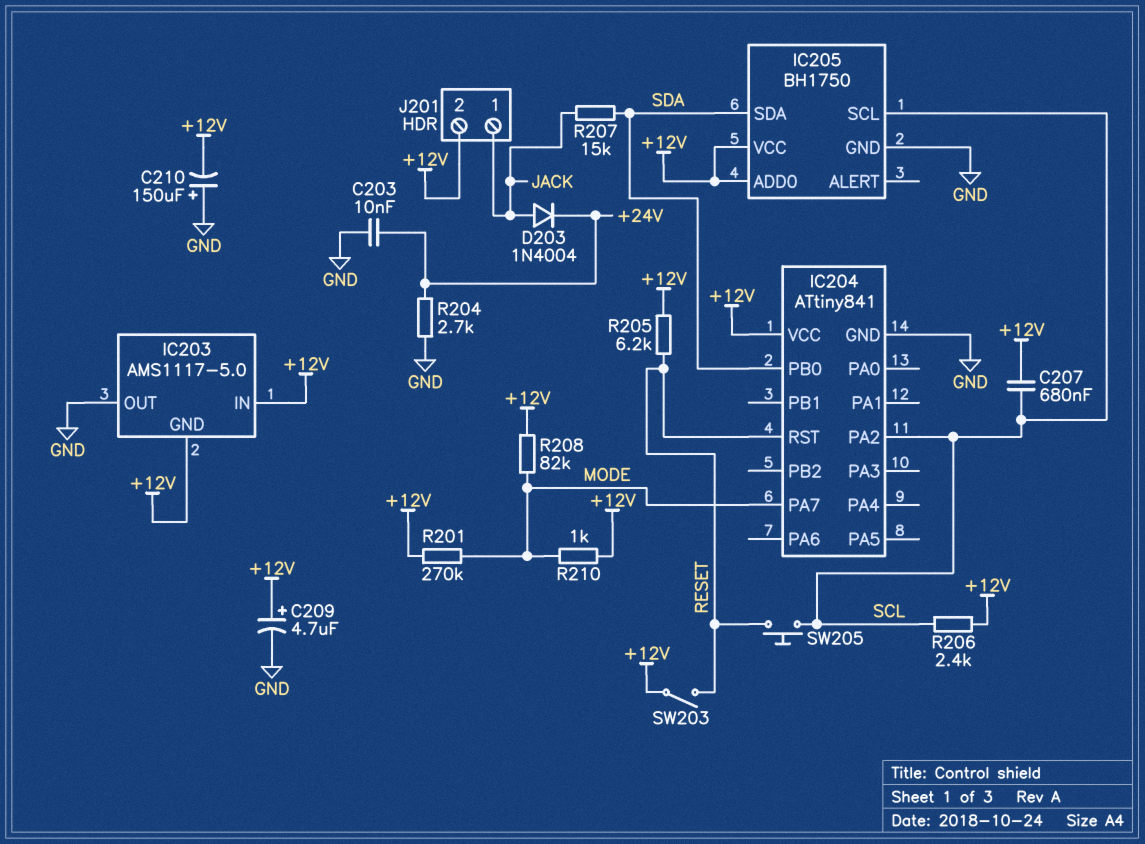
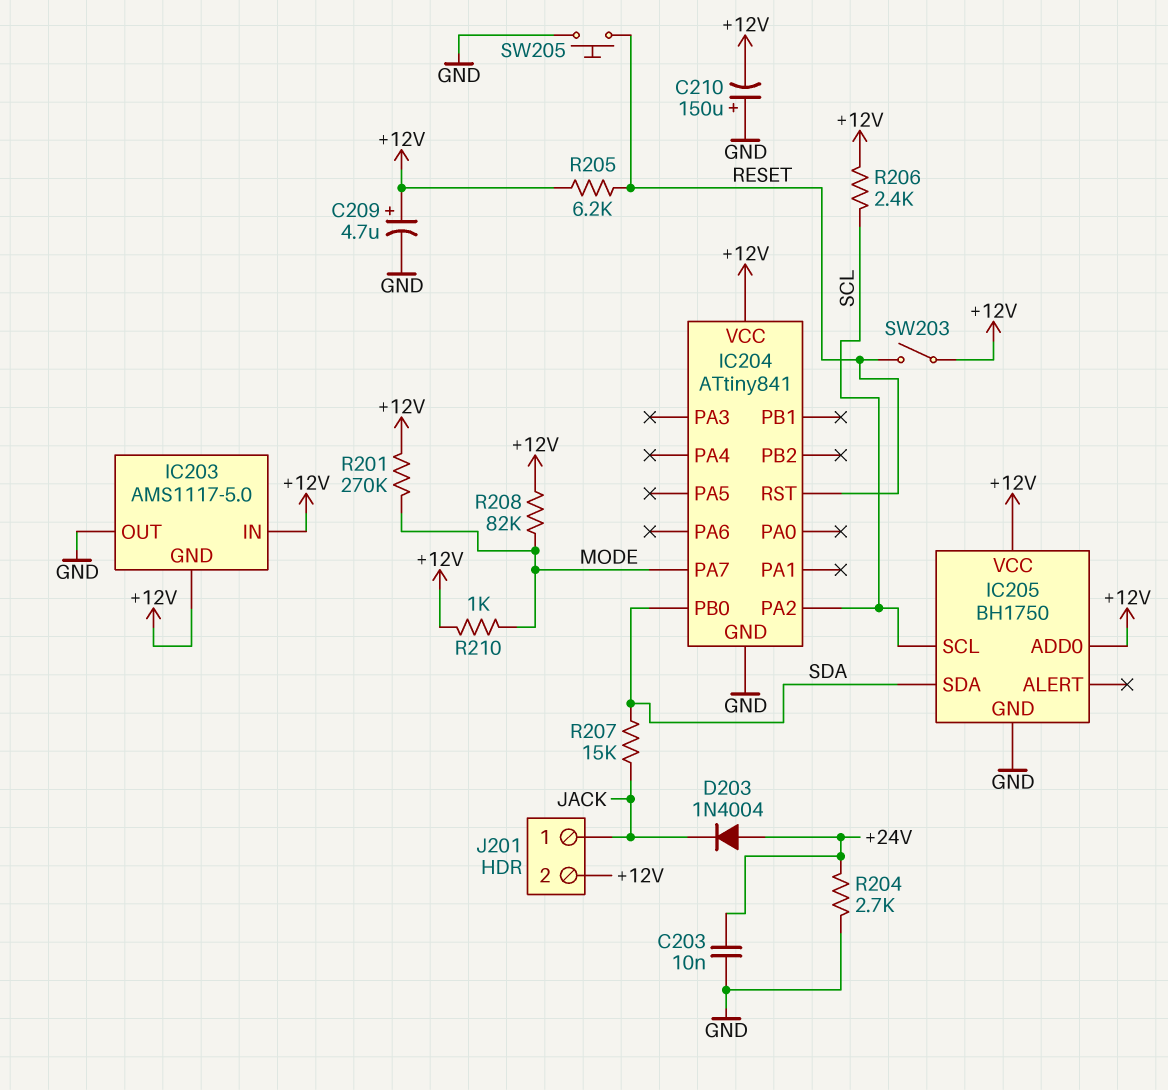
C207: 680nF (+12V, SCL) -> none
D203: diode 1N4004 (A JACK, K +24V) -> diode 1N4004 (A +24V, K JACK)
SW205: button (RESET, SCL) -> button (GND, RESET)

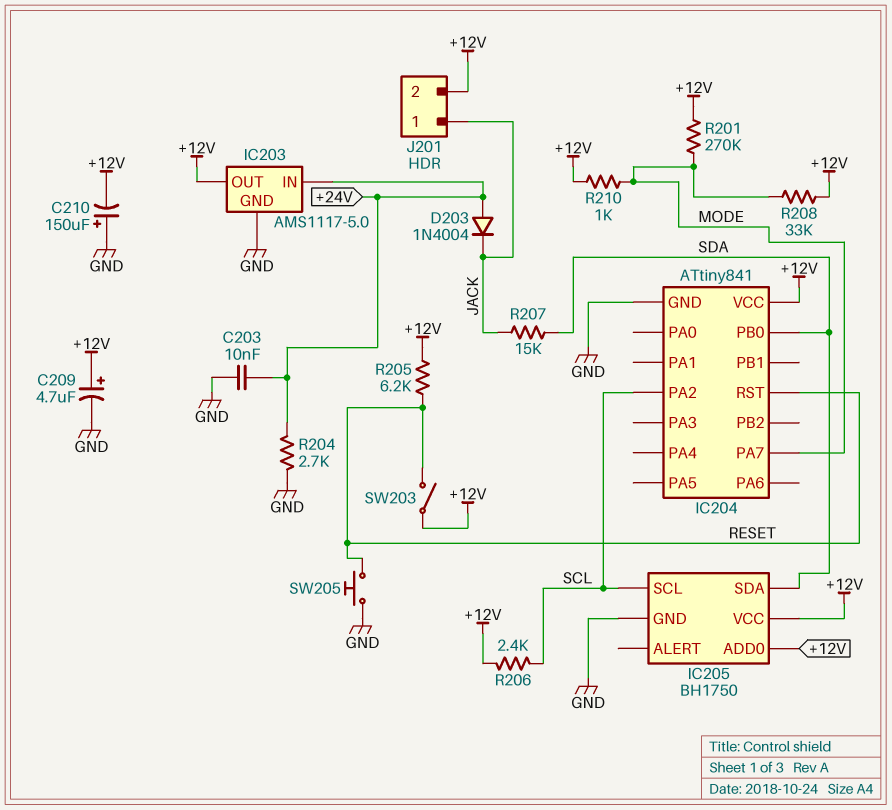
IC203 pin GND: +12V -> GND
IC203 pin IN: +12V -> +24V
IC203 pin OUT: GND -> +12V
R208: 82k (+12V, MODE) -> 33k (+12V, MODE)

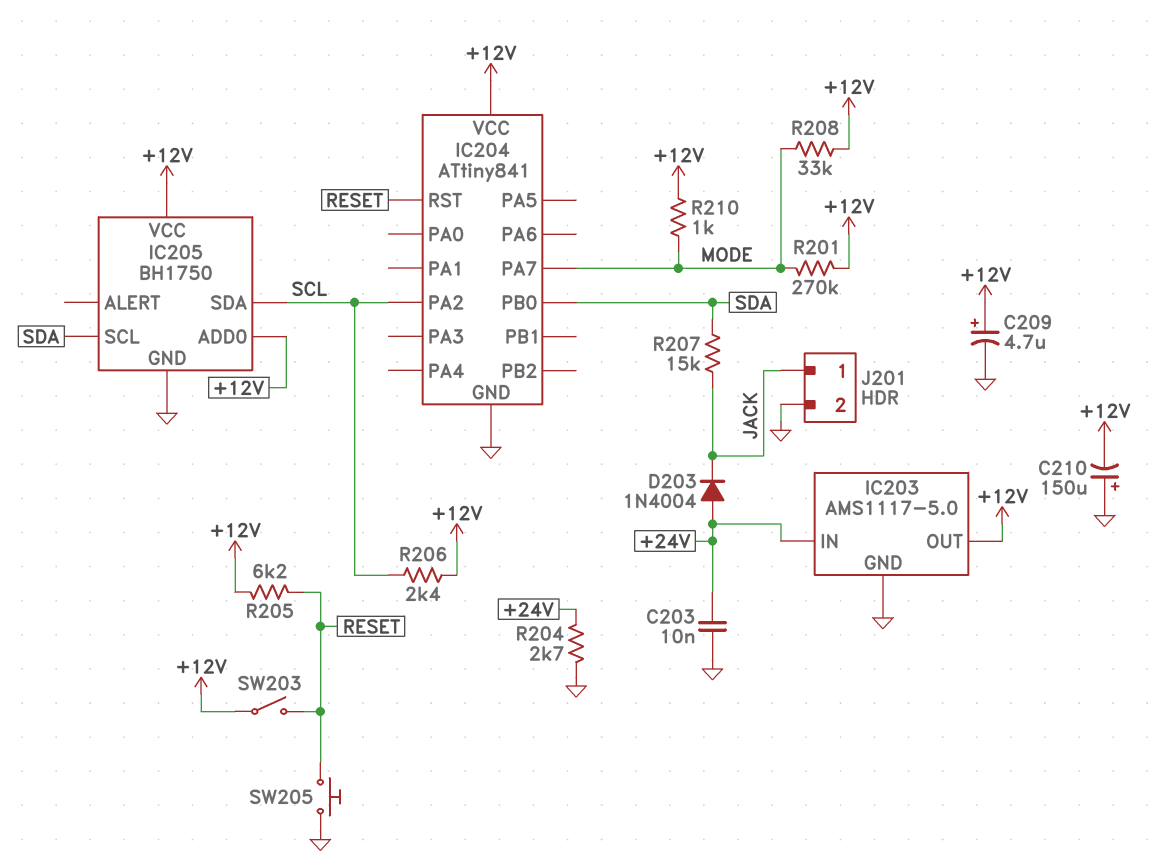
IC205 pin SCL: SCL -> SDA
IC205 pin SDA: SDA -> SCL
J201 pin 2: +12V -> GND

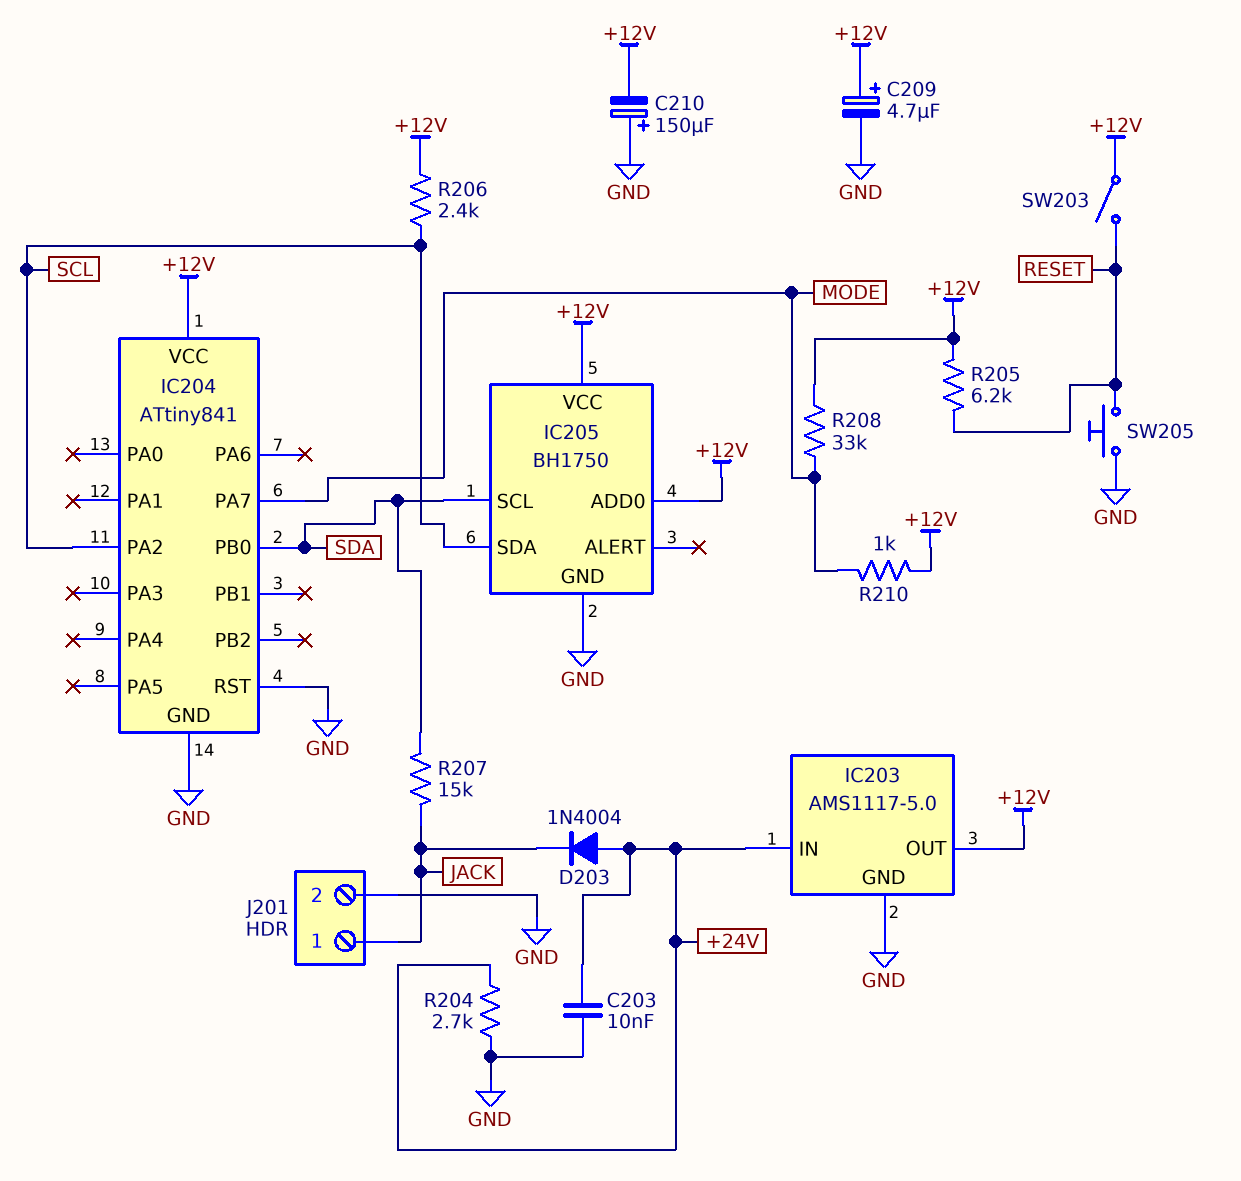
IC204 pin RST: RESET -> GND
R201: 270k (+12V, MODE) -> none

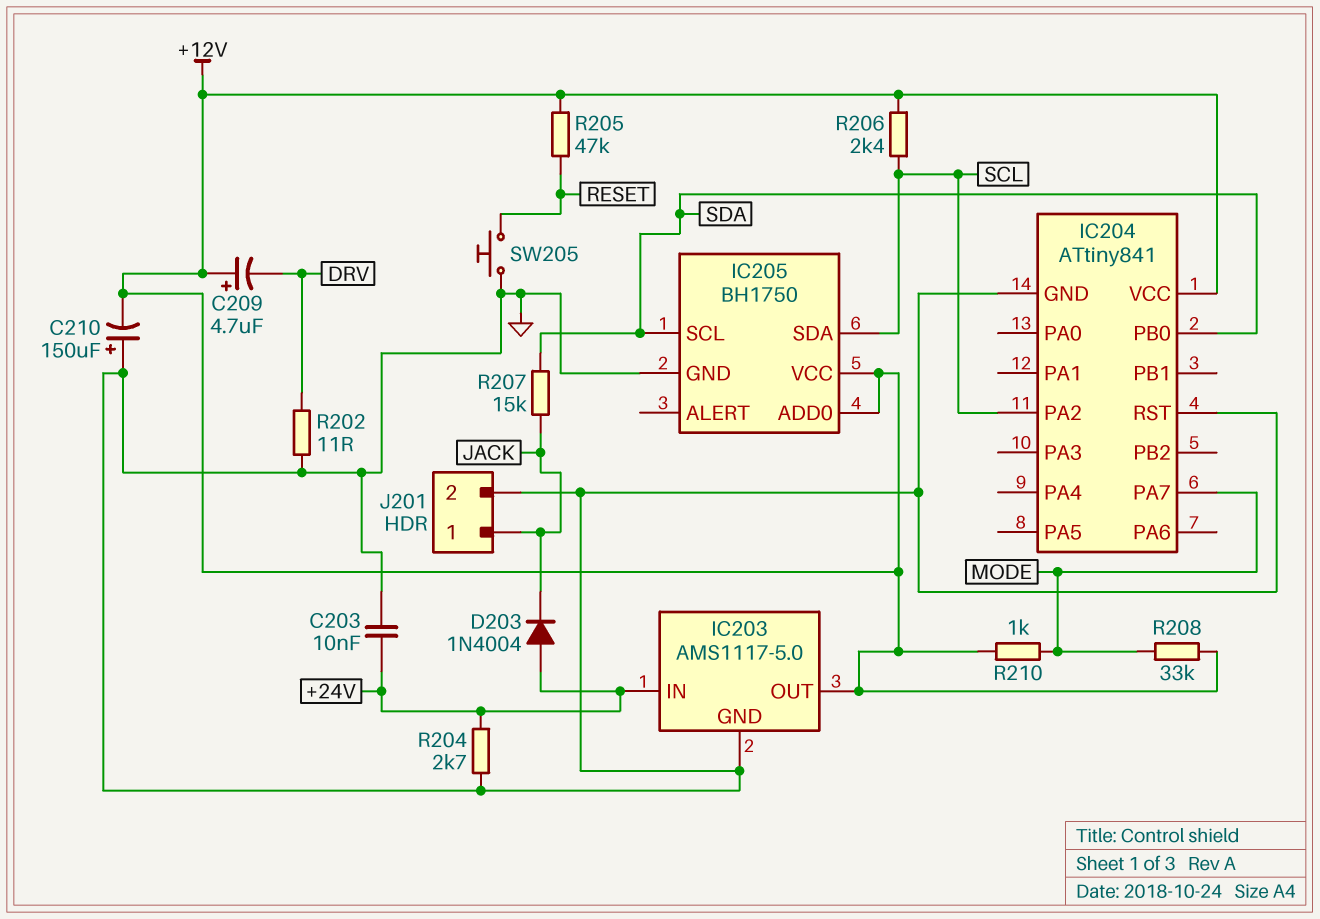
C209: 4.7uF (plus +12V, minus GND) -> 4.7uF (plus +12V, minus DRV)
R202: none -> 11 (DRV, GND)
R205: 6.2k (+12V, RESET) -> 47k (+12V, RESET)
SW203: switch (+12V, RESET) -> none

